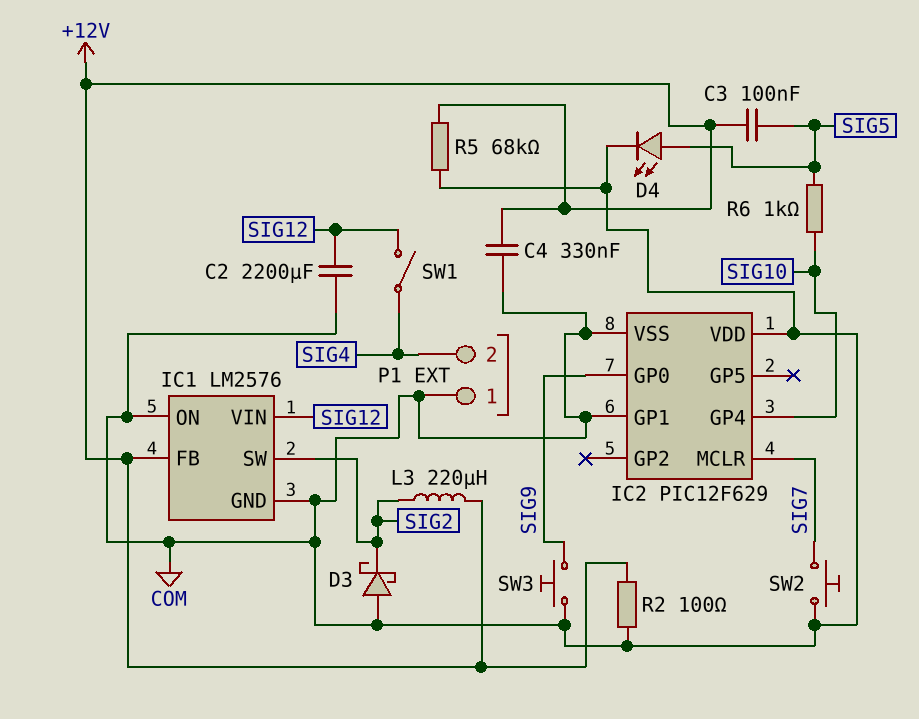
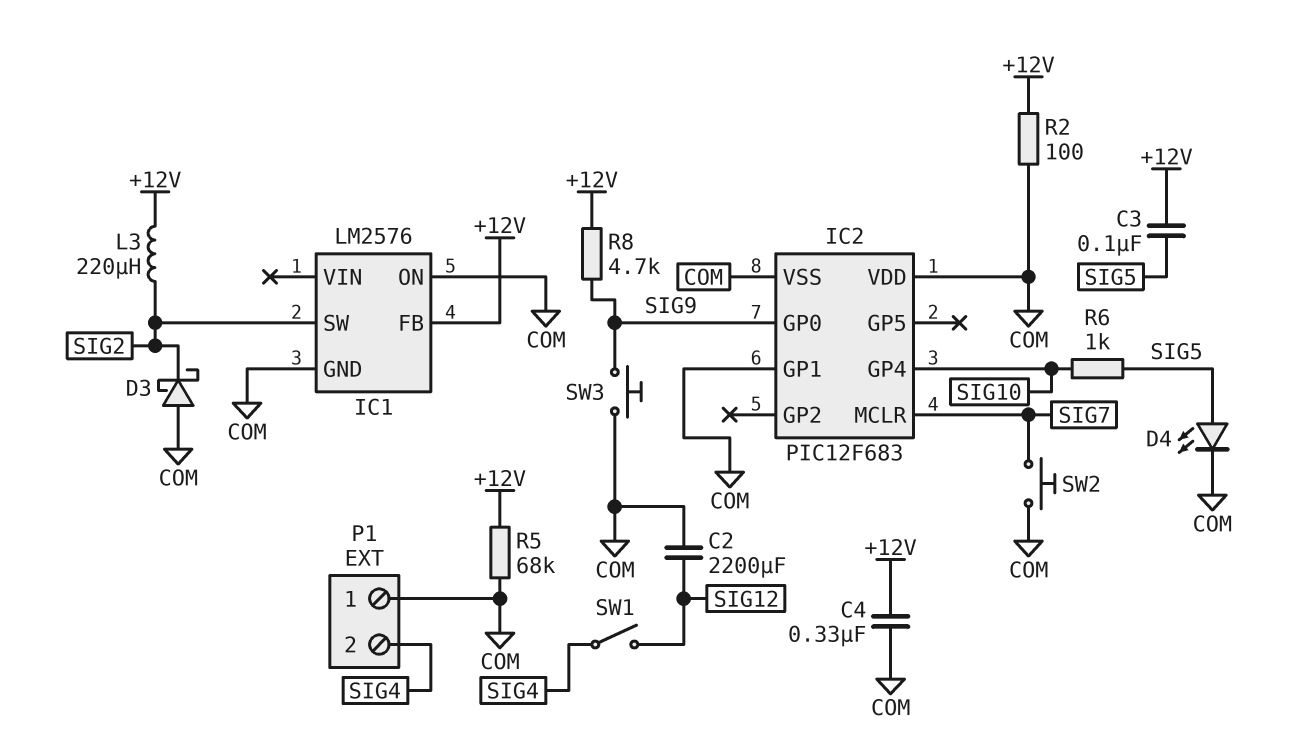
IC1 pin VIN: SIG12 -> none
IC2: PIC12F629 -> PIC12F683
R8: none -> 4.7k (+12V, SIG9)

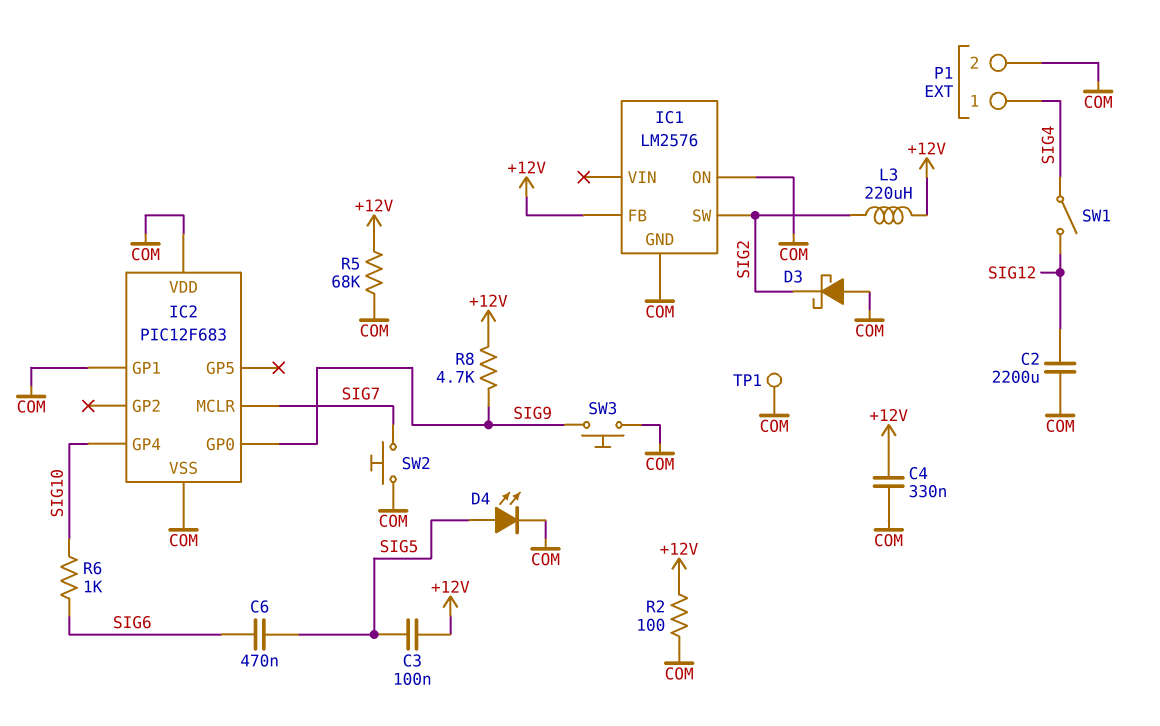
C6: none -> 470nF (SIG5, SIG6)
P1 pin 1: COM -> SIG4
P1 pin 2: SIG4 -> COM
R6: 1k (SIG5, SIG10) -> 1k (SIG6, SIG10)
TP1: none -> test point (COM)

